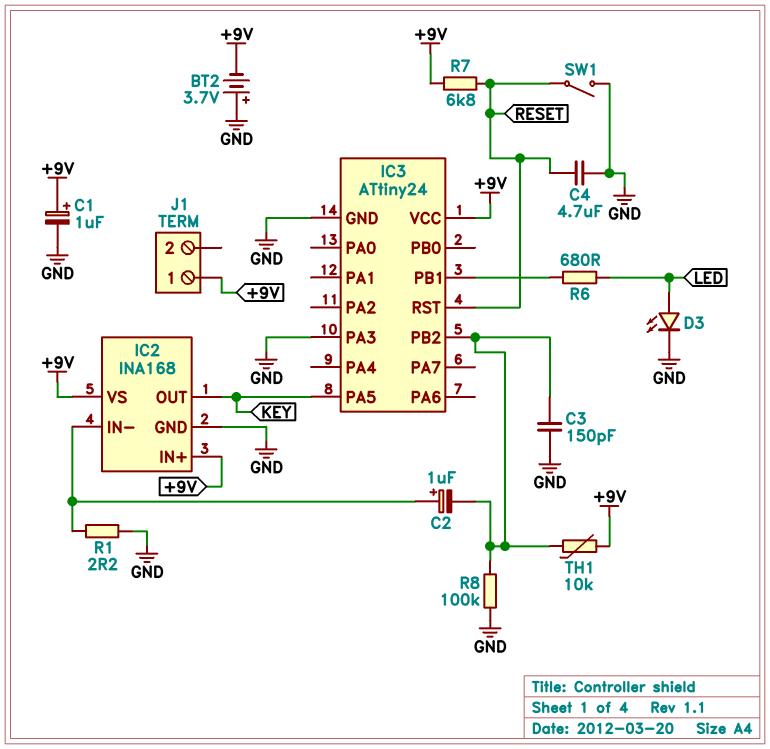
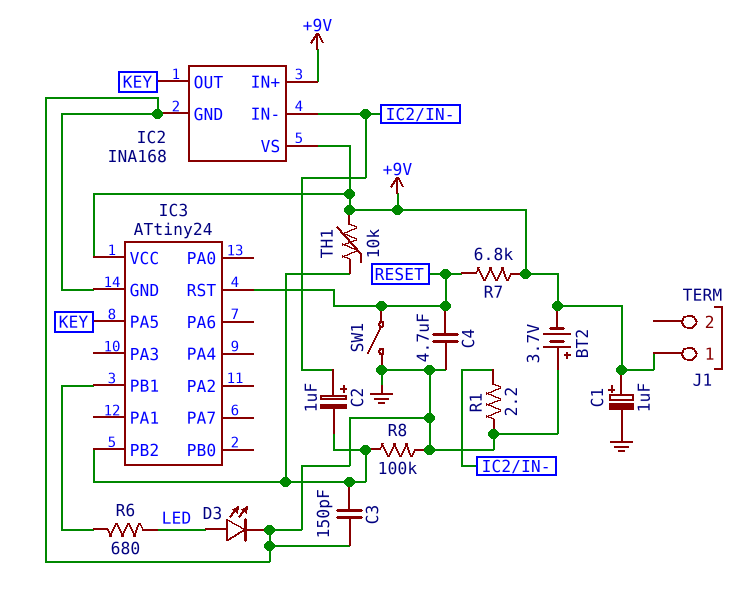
IC3 pin PA3: GND -> none

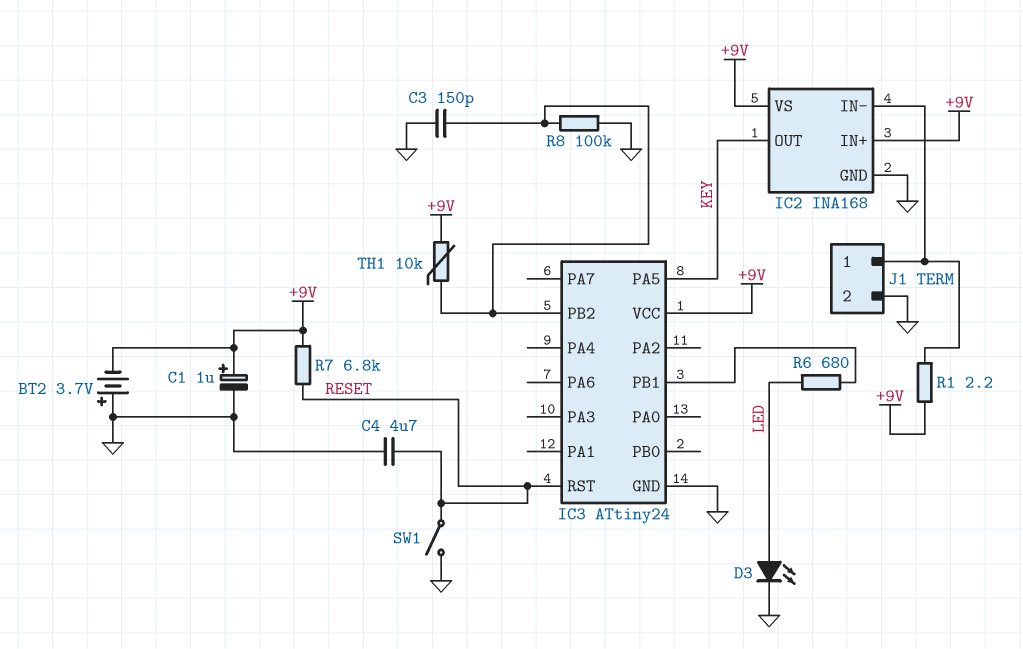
C2: 1uF (plus IC2/IN-, minus IC3/PB2) -> none
J1 pin 1: +9V -> IC2/IN-
J1 pin 2: none -> GND
R1: 2.2 (GND, IC2/IN-) -> 2.2 (+9V, IC2/IN-)

